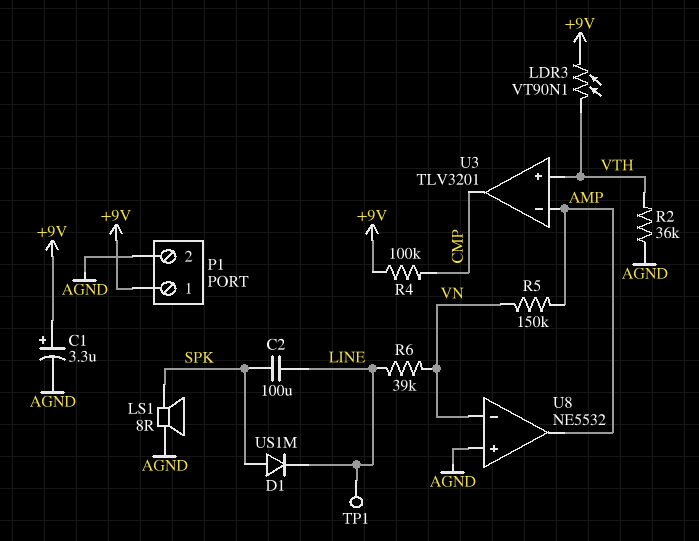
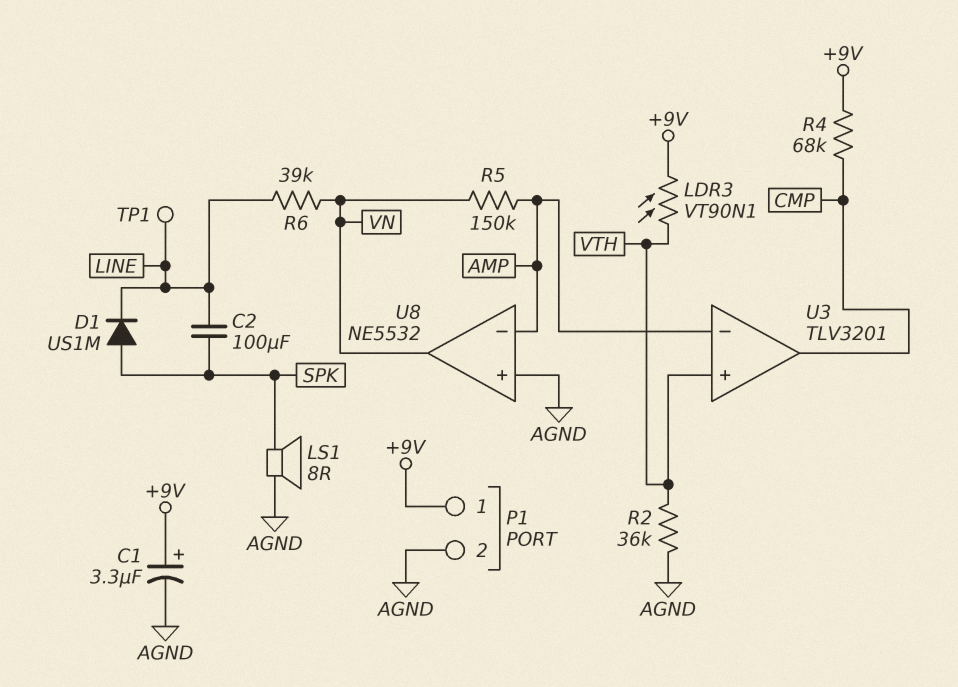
R4: 100k (+9V, CMP) -> 68k (+9V, CMP)
U8 pin in-: VN -> AMP
U8 pin out: AMP -> VN

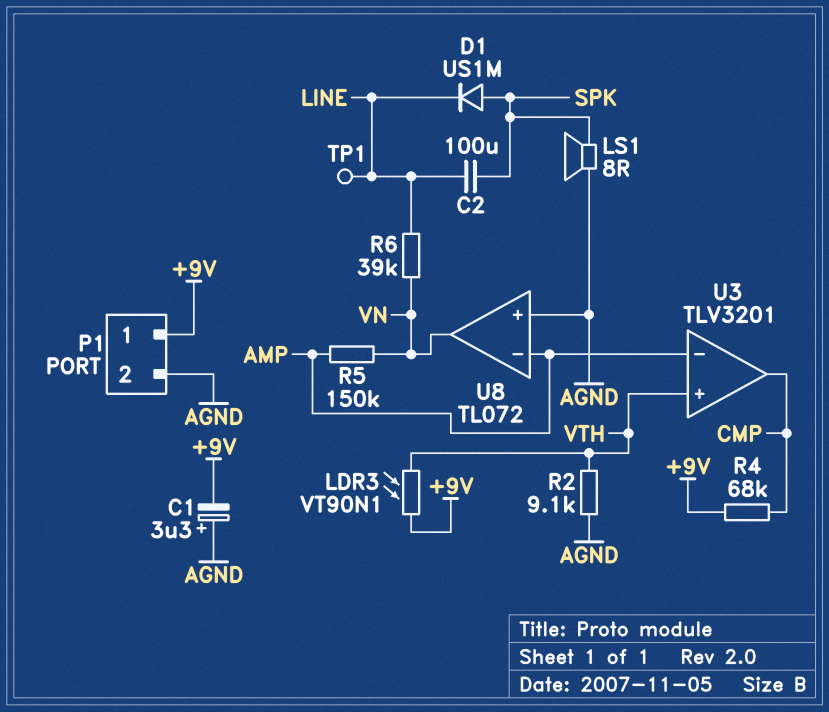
C1: 3.3uF (plus +9V, minus AGND) -> 3.3uF (plus AGND, minus +9V)
R2: 36k (AGND, VTH) -> 9.1k (AGND, VTH)
U8: NE5532 -> TL072

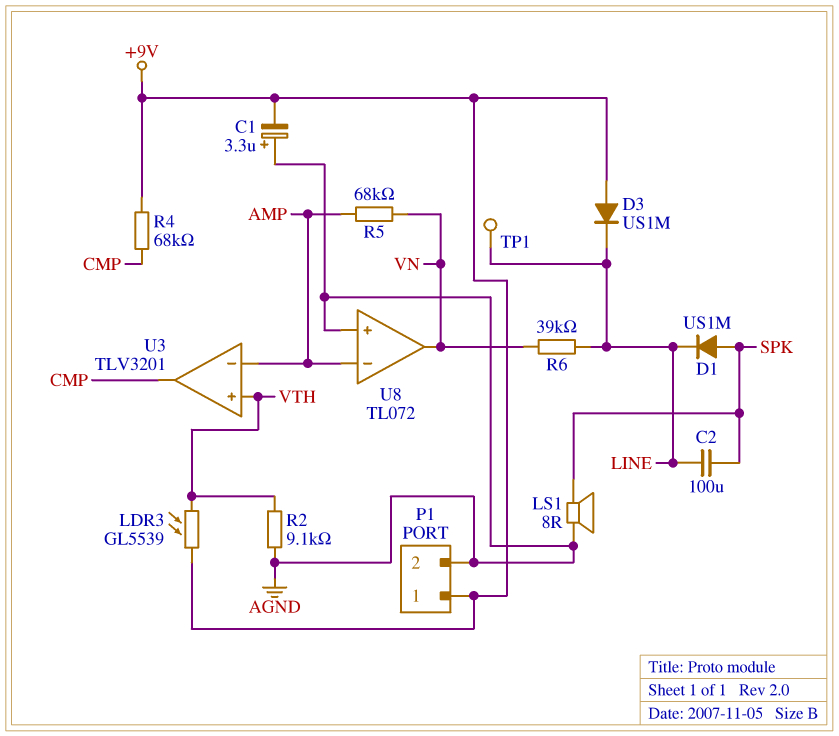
D3: none -> diode US1M (A +9V, K LINE)
LDR3: VT90N1 (+9V, VTH) -> GL5539 (+9V, VTH)
R5: 150k (AMP, VN) -> 68k (AMP, VN)

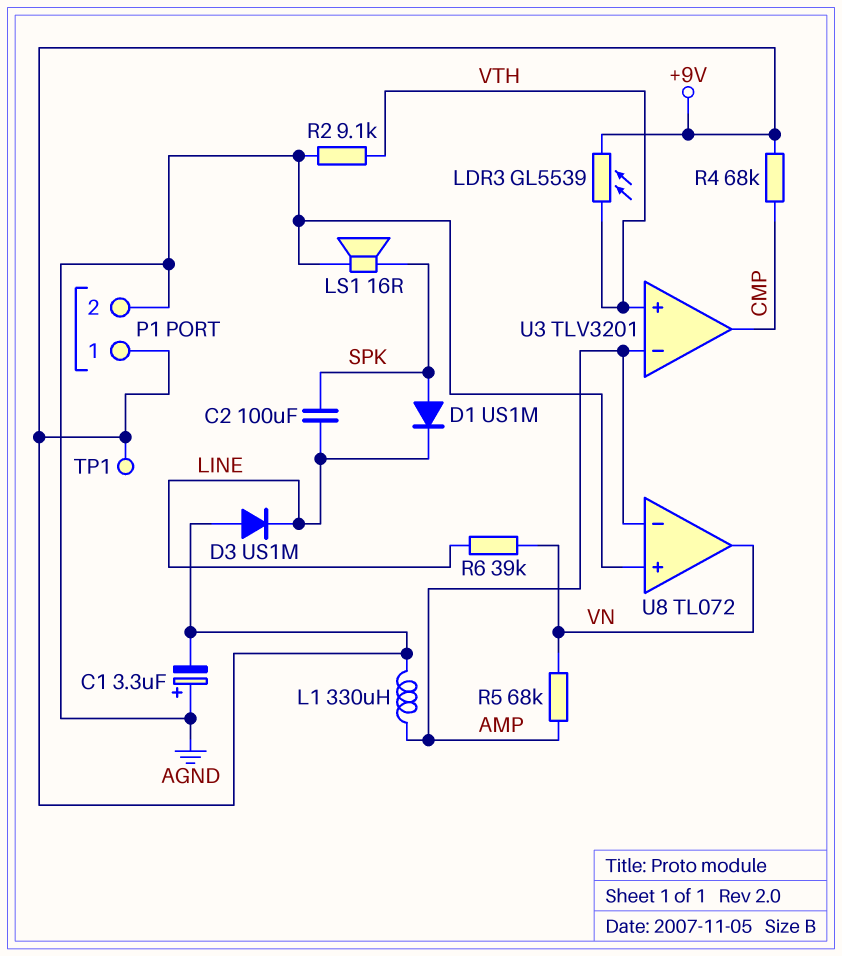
L1: none -> 330uH (+9V, AMP)
LS1: speaker 8R (AGND, SPK) -> speaker 16R (AGND, SPK)
TP1: test point (LINE) -> test point (+9V)

